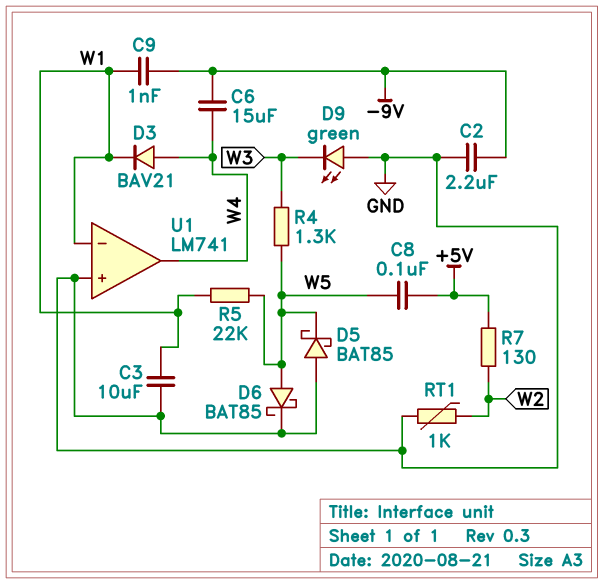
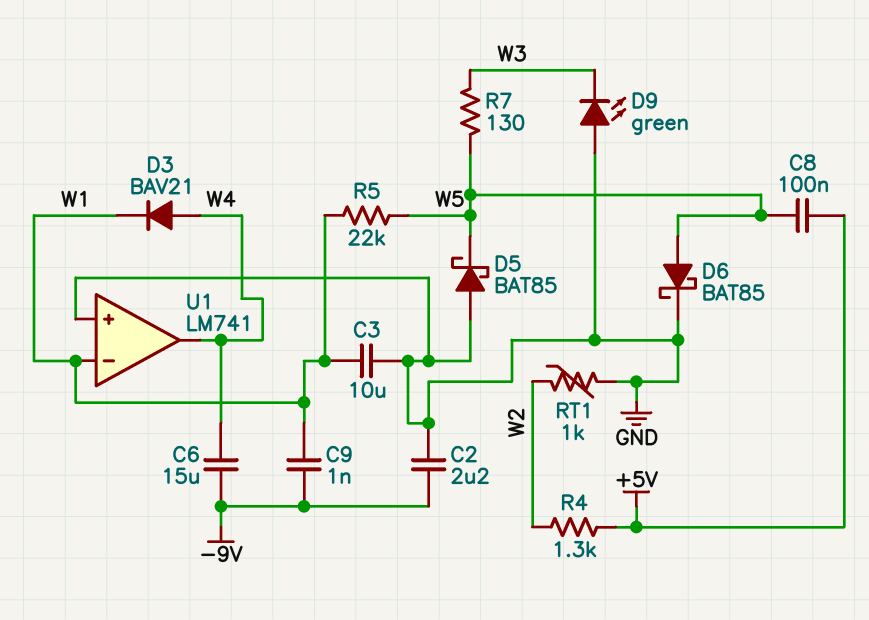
R4: 1.3k (W3, W5) -> 1.3k (+5V, W2)
R7: 130 (+5V, W2) -> 130 (W3, W5)

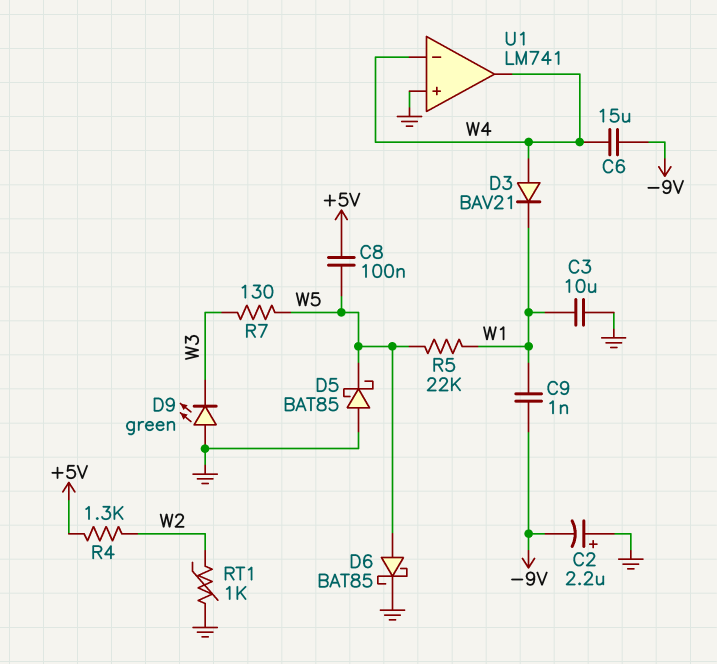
C2: 2.2uF (-9V, GND) -> 2.2uF (plus GND, minus -9V)
U1 pin in-: W1 -> W4

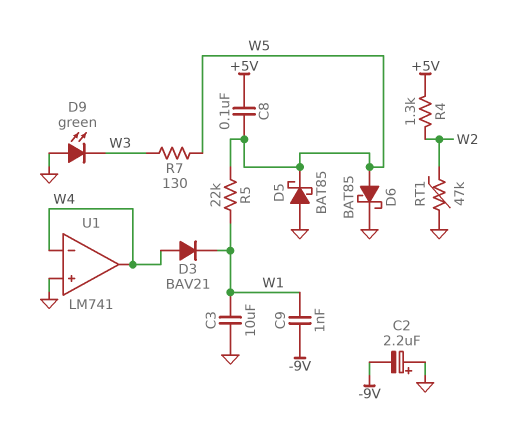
C6: 15uF (-9V, W4) -> none
RT1: 1k (GND, W2) -> 47k (GND, W2)

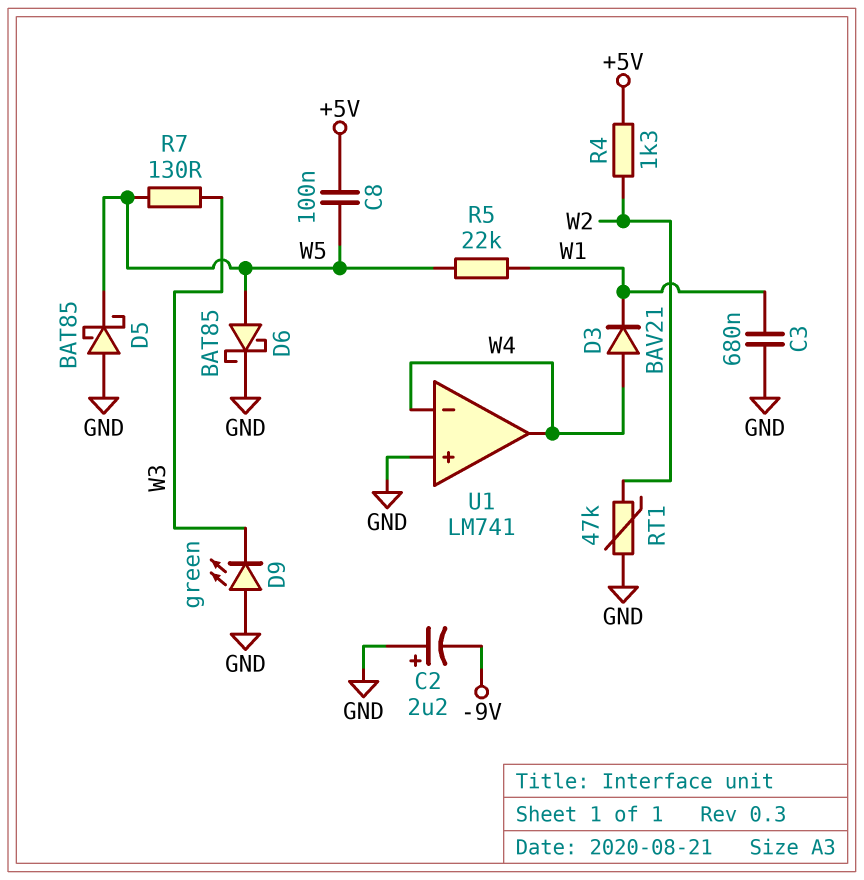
C3: 10uF (GND, W1) -> 680nF (GND, W1)
C9: 1nF (-9V, W1) -> none

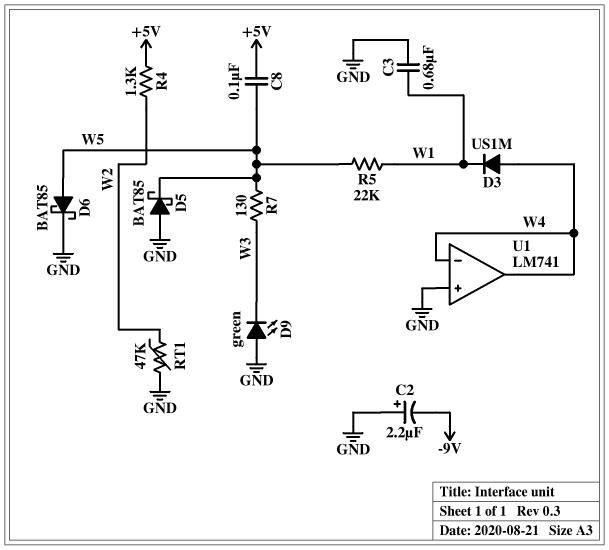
D3: diode BAV21 (A W4, K W1) -> diode US1M (A W4, K W1)

